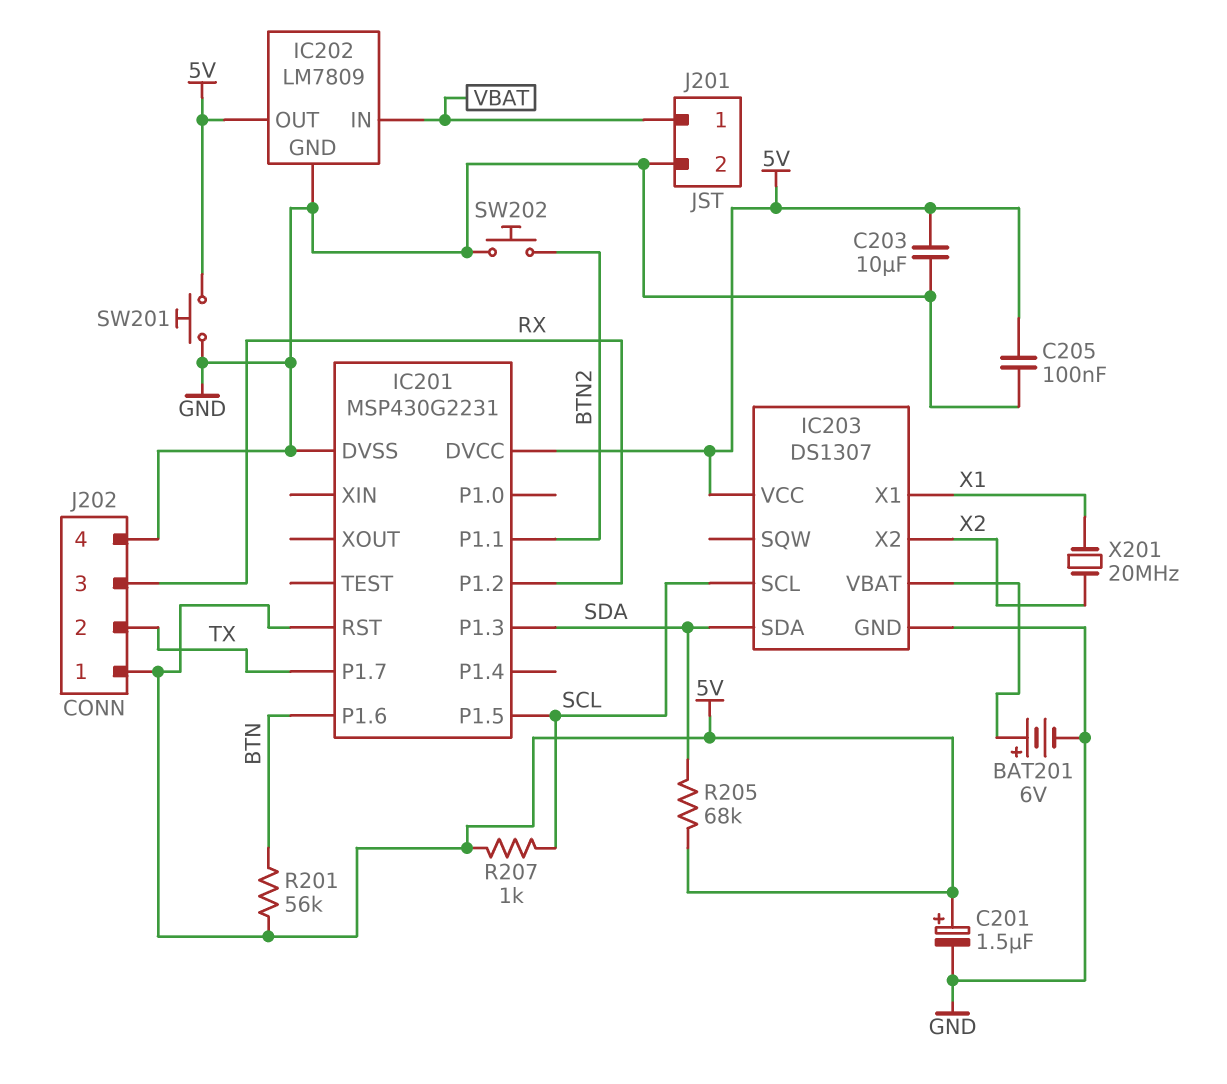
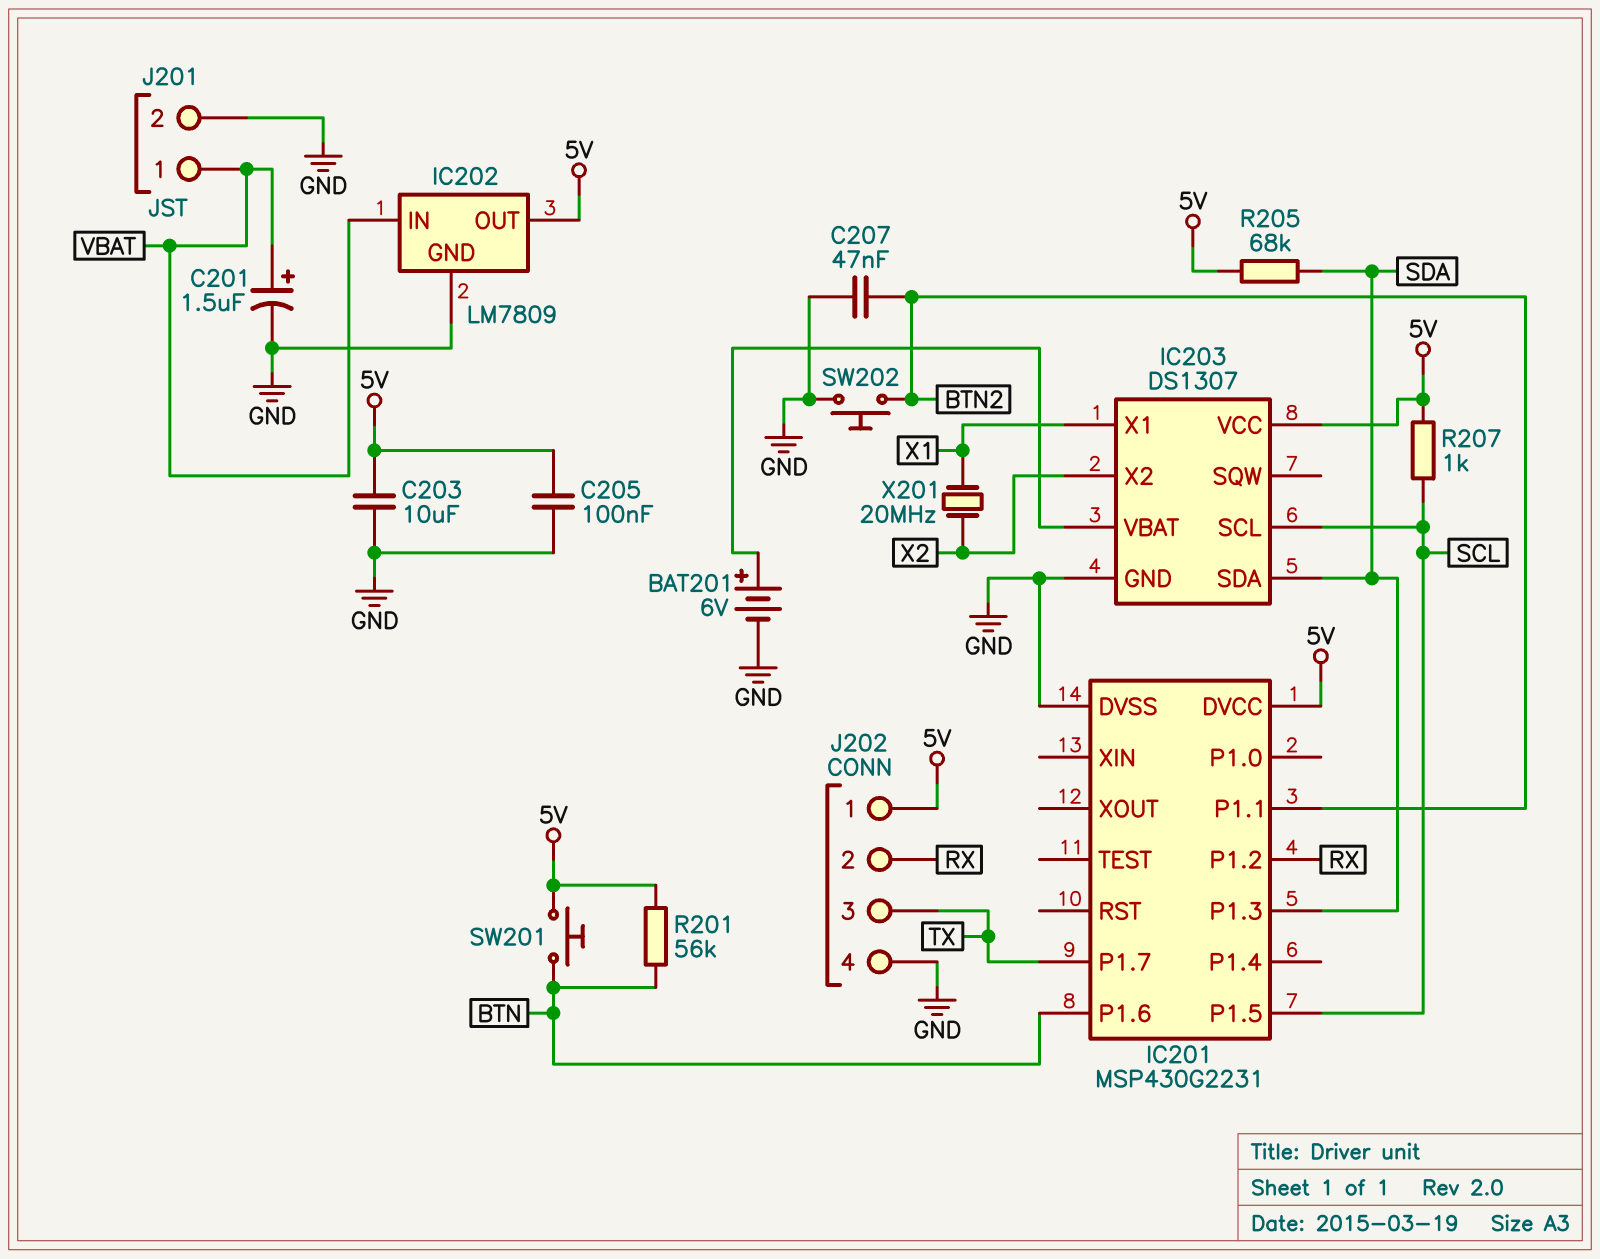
C201: 1.5uF (plus 5V, minus GND) -> 1.5uF (plus VBAT, minus GND)
C207: none -> 47nF (BTN2, GND)
IC201 pin RST: 5V -> none
J202 pin 2: TX -> RX
J202 pin 3: RX -> TX
SW201: button (5V, GND) -> button (5V, BTN)

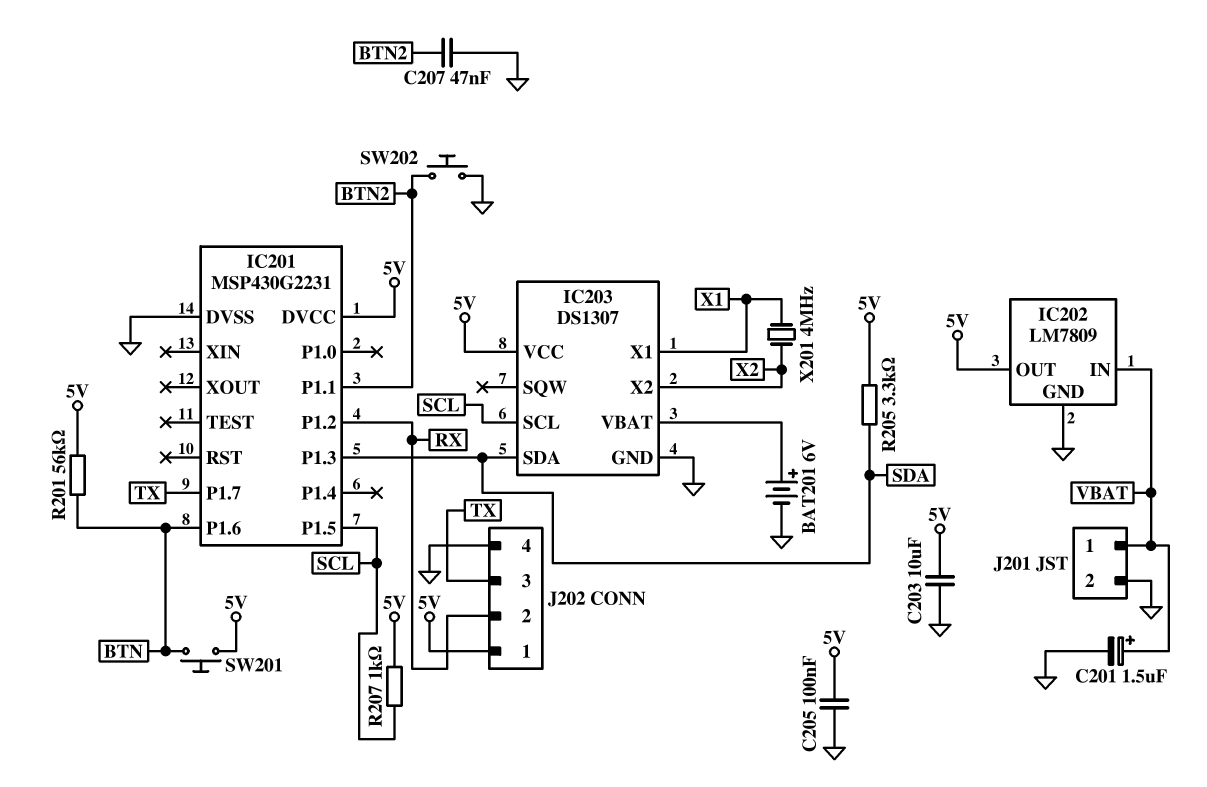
R205: 68k (5V, SDA) -> 3.3k (5V, SDA)
X201: 20MHz (X1, X2) -> 4MHz (X1, X2)

